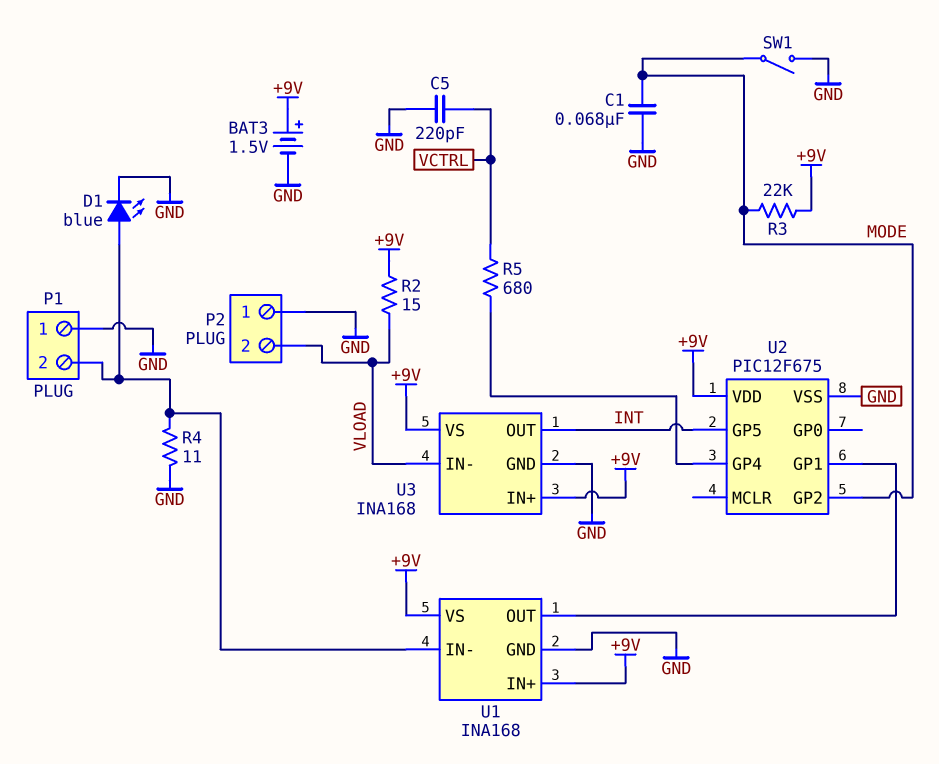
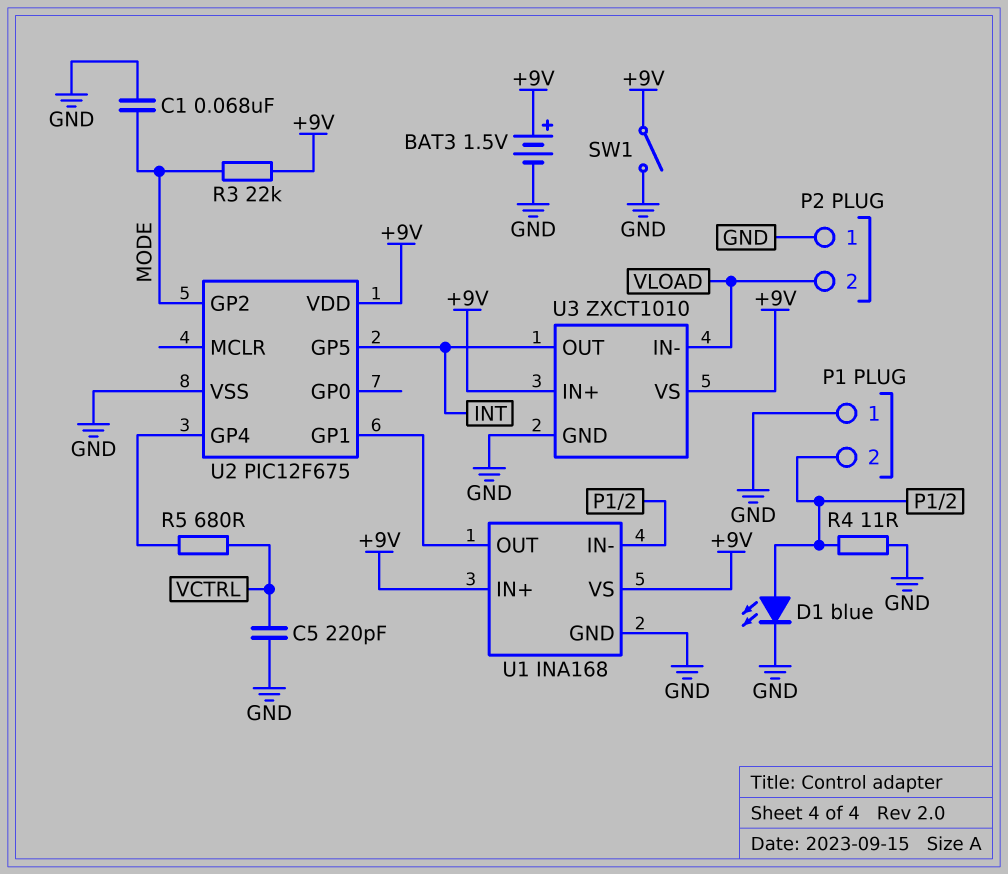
R2: 15 (+9V, VLOAD) -> none
SW1: switch (GND, MODE) -> switch (+9V, GND)
U3: INA168 -> ZXCT1010

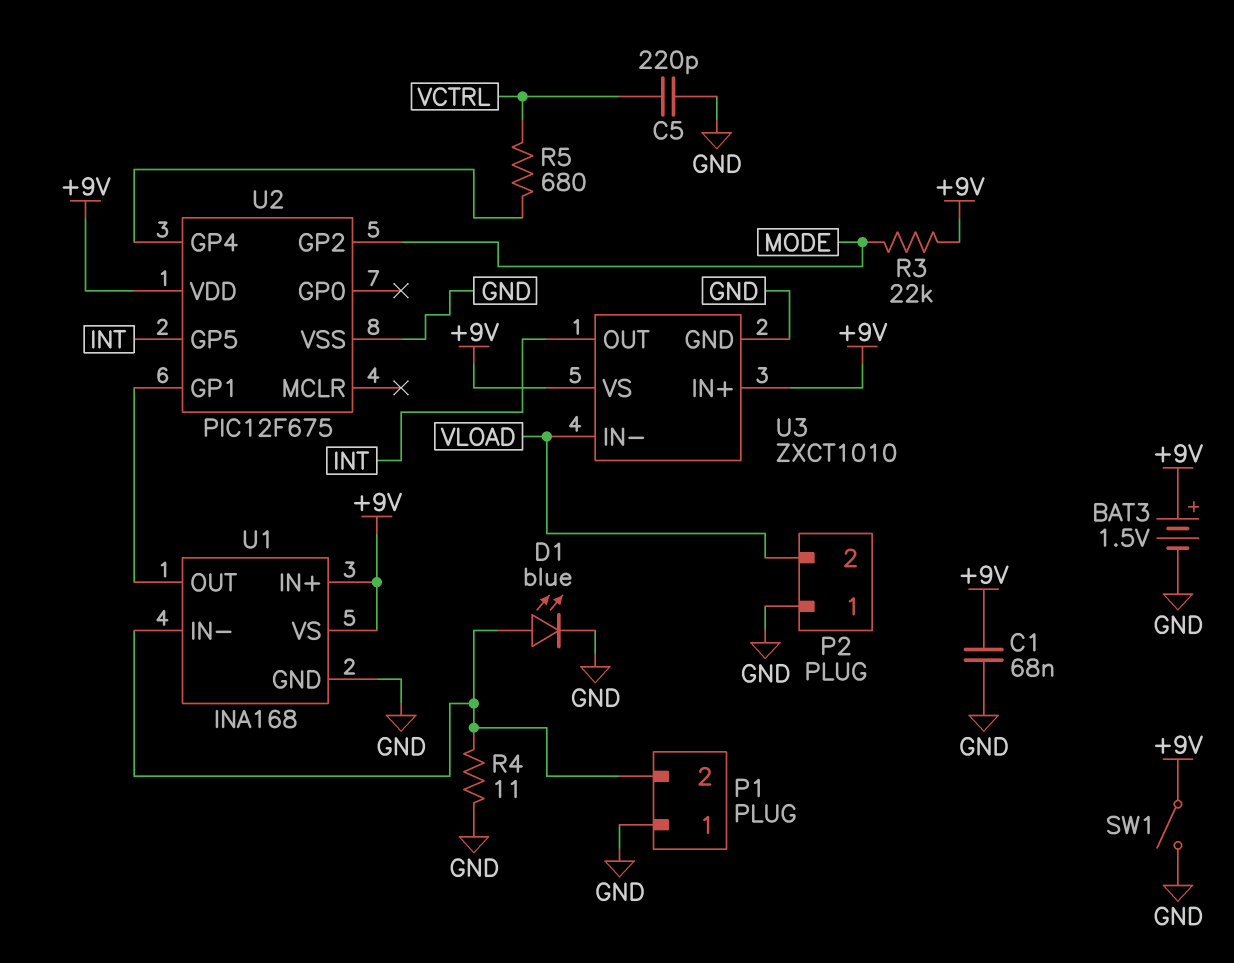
C1: 68nF (GND, MODE) -> 68nF (+9V, GND)

